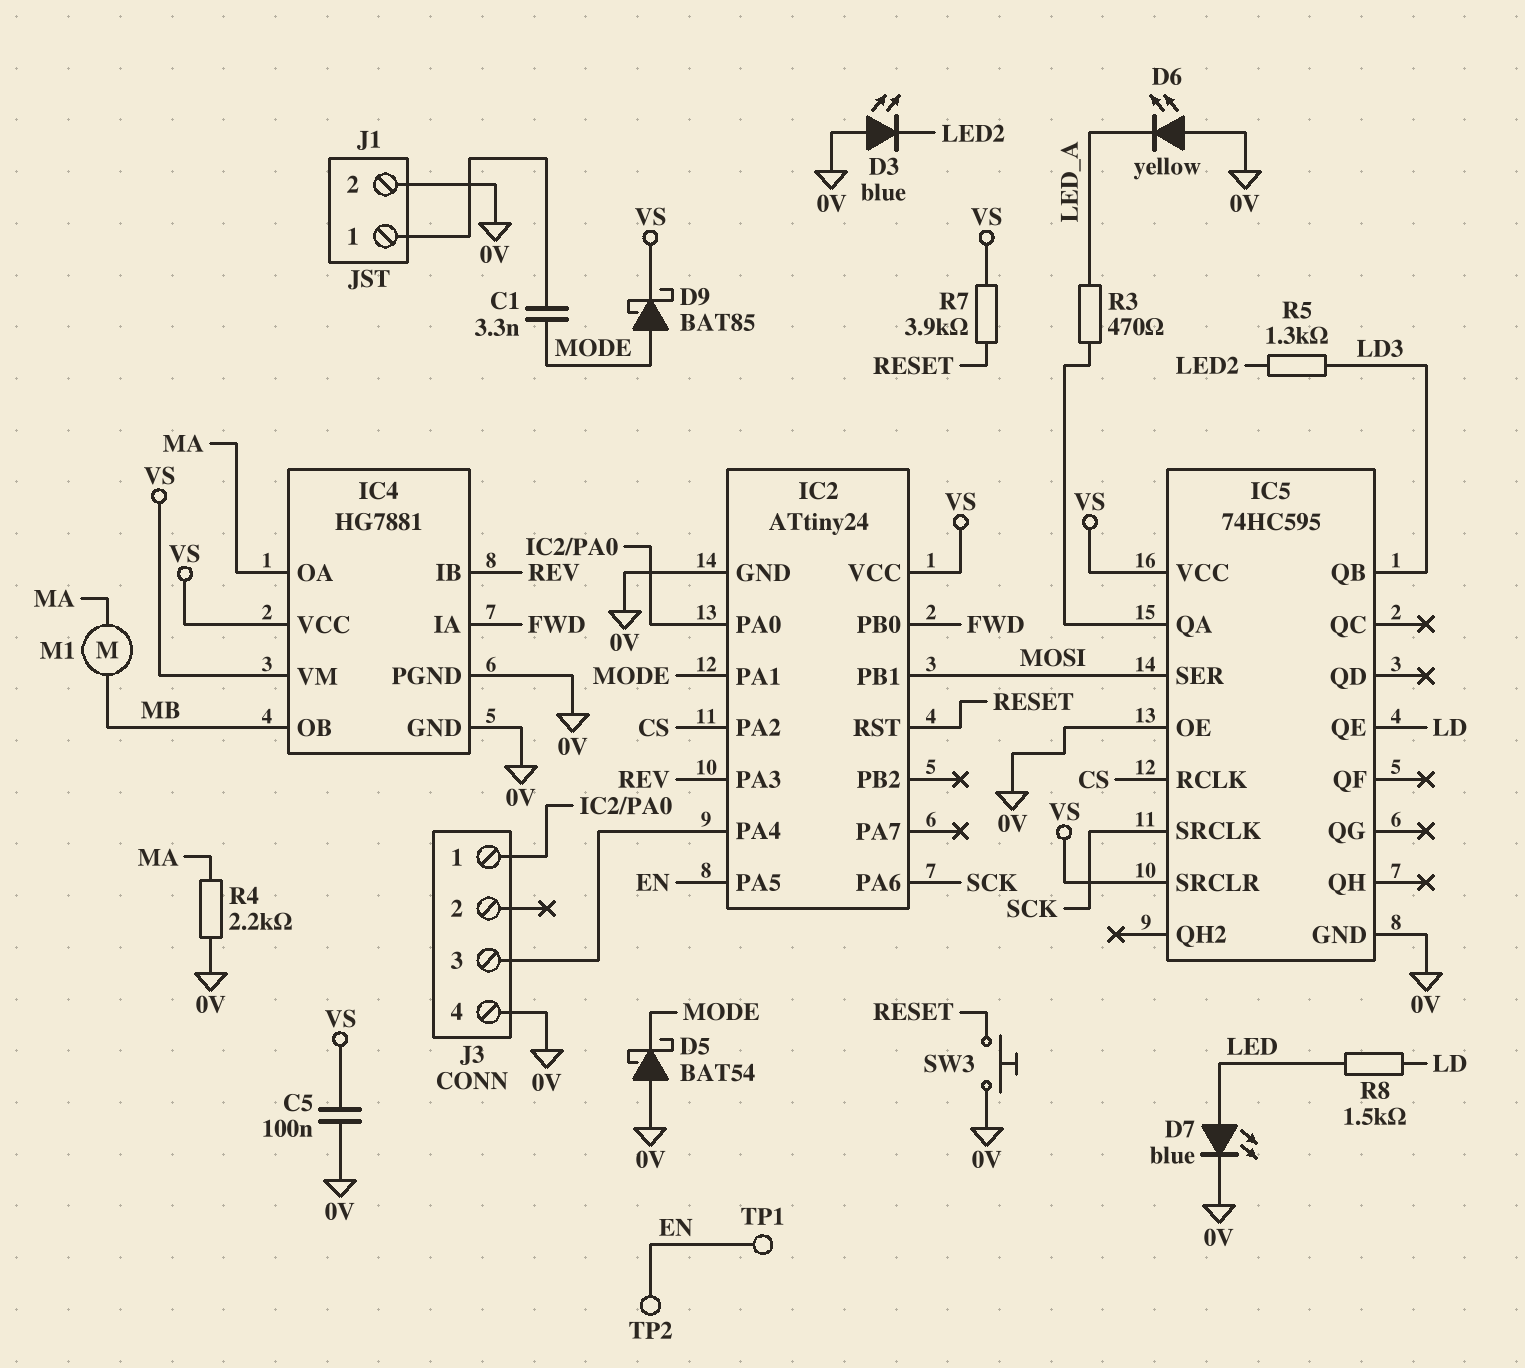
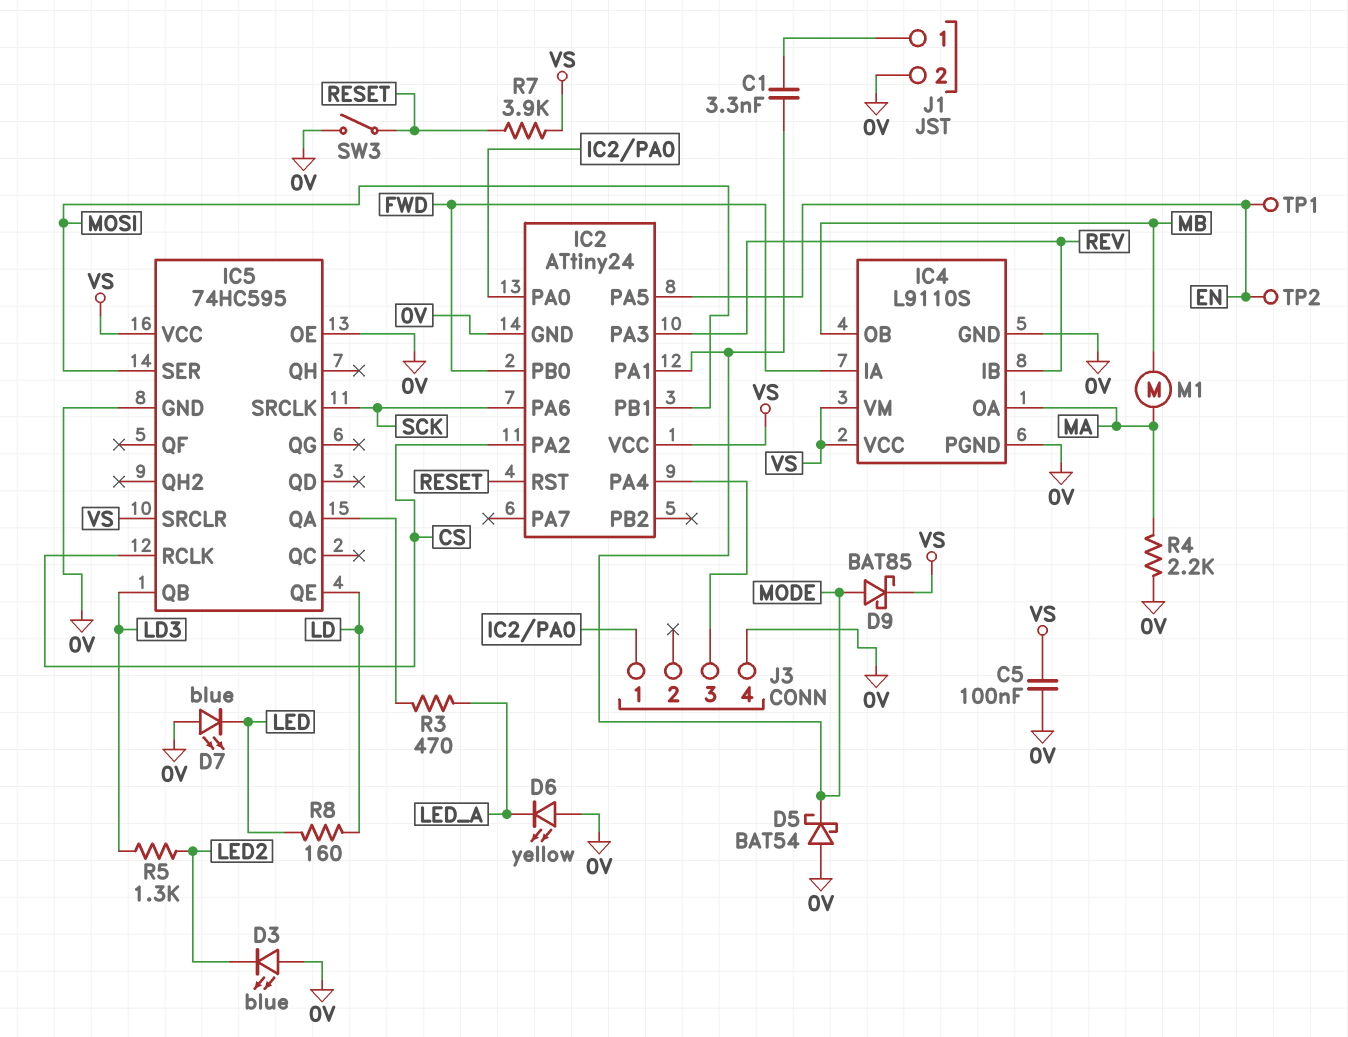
D7: LED blue (A LED, K 0V) -> LED blue (A 0V, K LED)
IC4: HG7881 -> L9110S
R8: 1.5k (LD, LED) -> 160 (LD, LED)
SW3: button (0V, RESET) -> switch (0V, RESET)

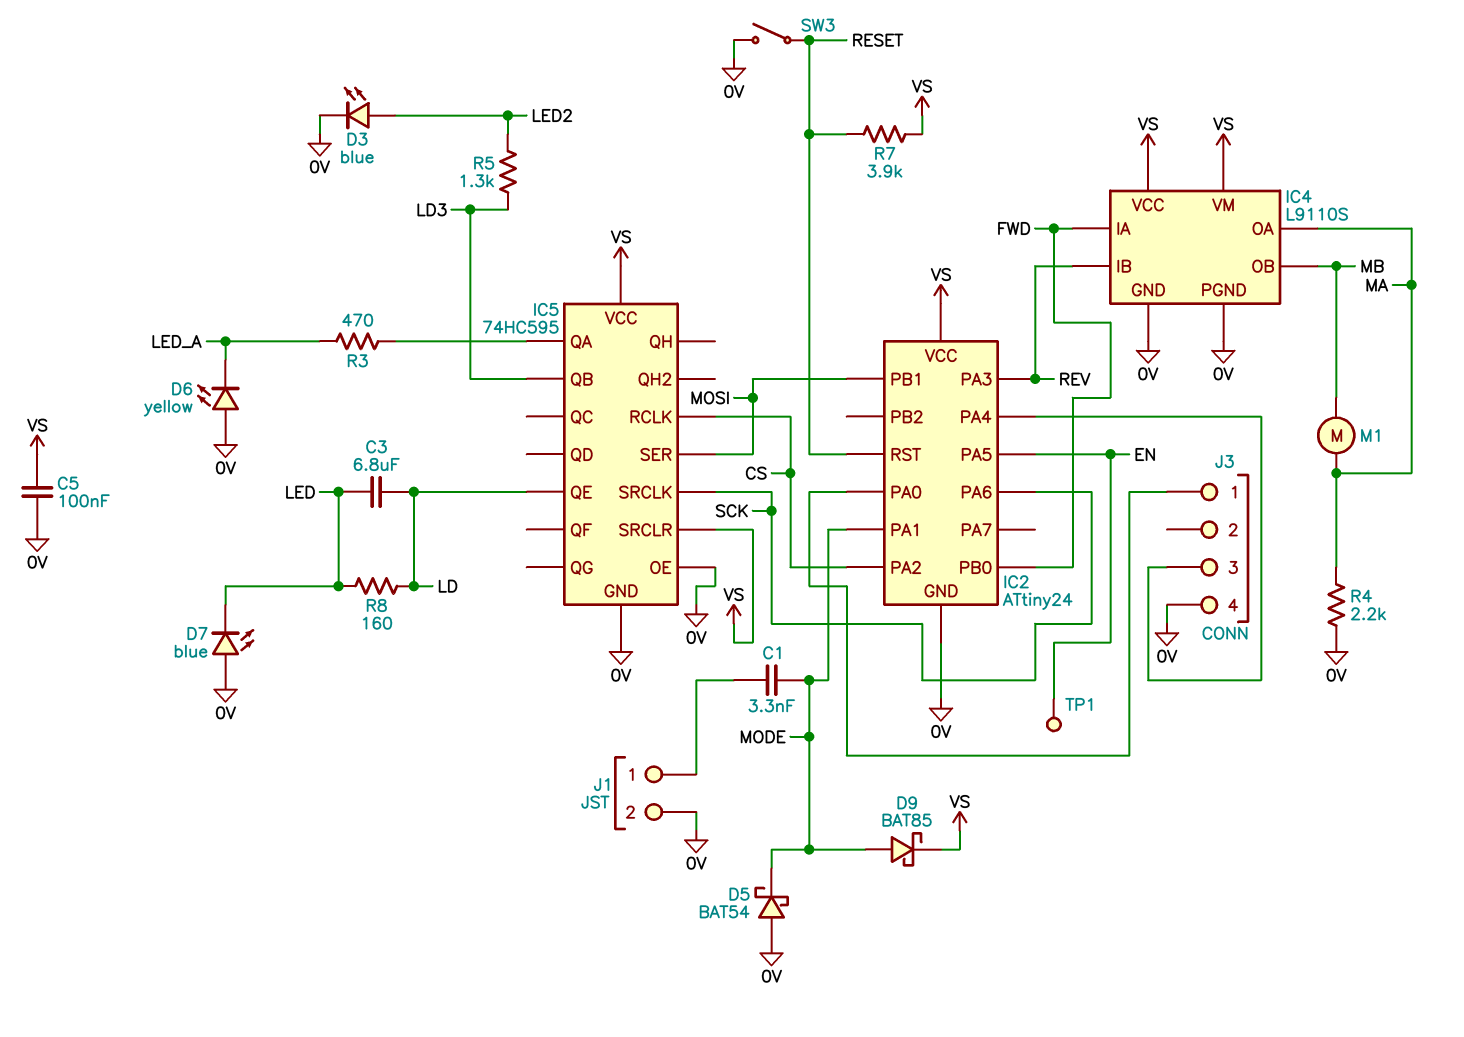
C3: none -> 6.8uF (LD, LED)
D3: LED blue (A 0V, K LED2) -> LED blue (A LED2, K 0V)
TP2: test point (EN) -> none

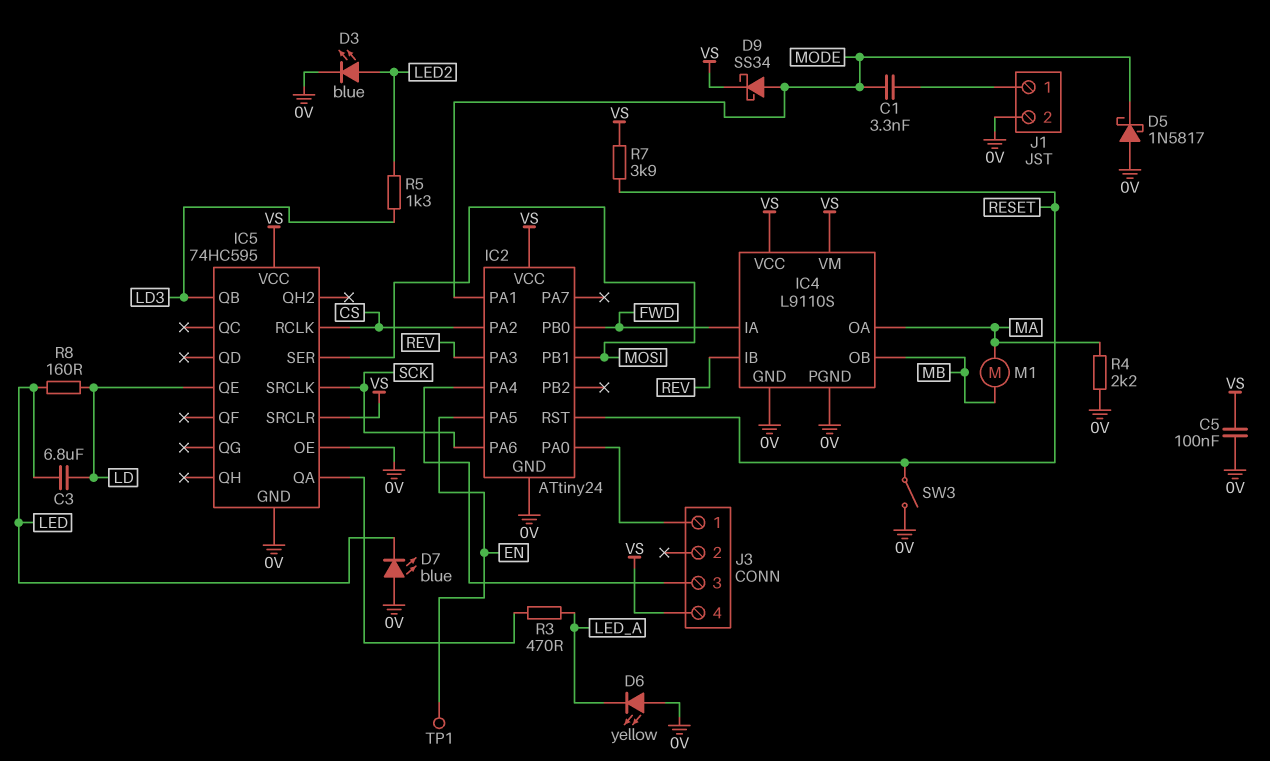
D5: schottky BAT54 (A 0V, K MODE) -> schottky 1N5817 (A 0V, K MODE)
D9: schottky BAT85 (A MODE, K VS) -> schottky SS34 (A MODE, K VS)
J3 pin 4: 0V -> VS

